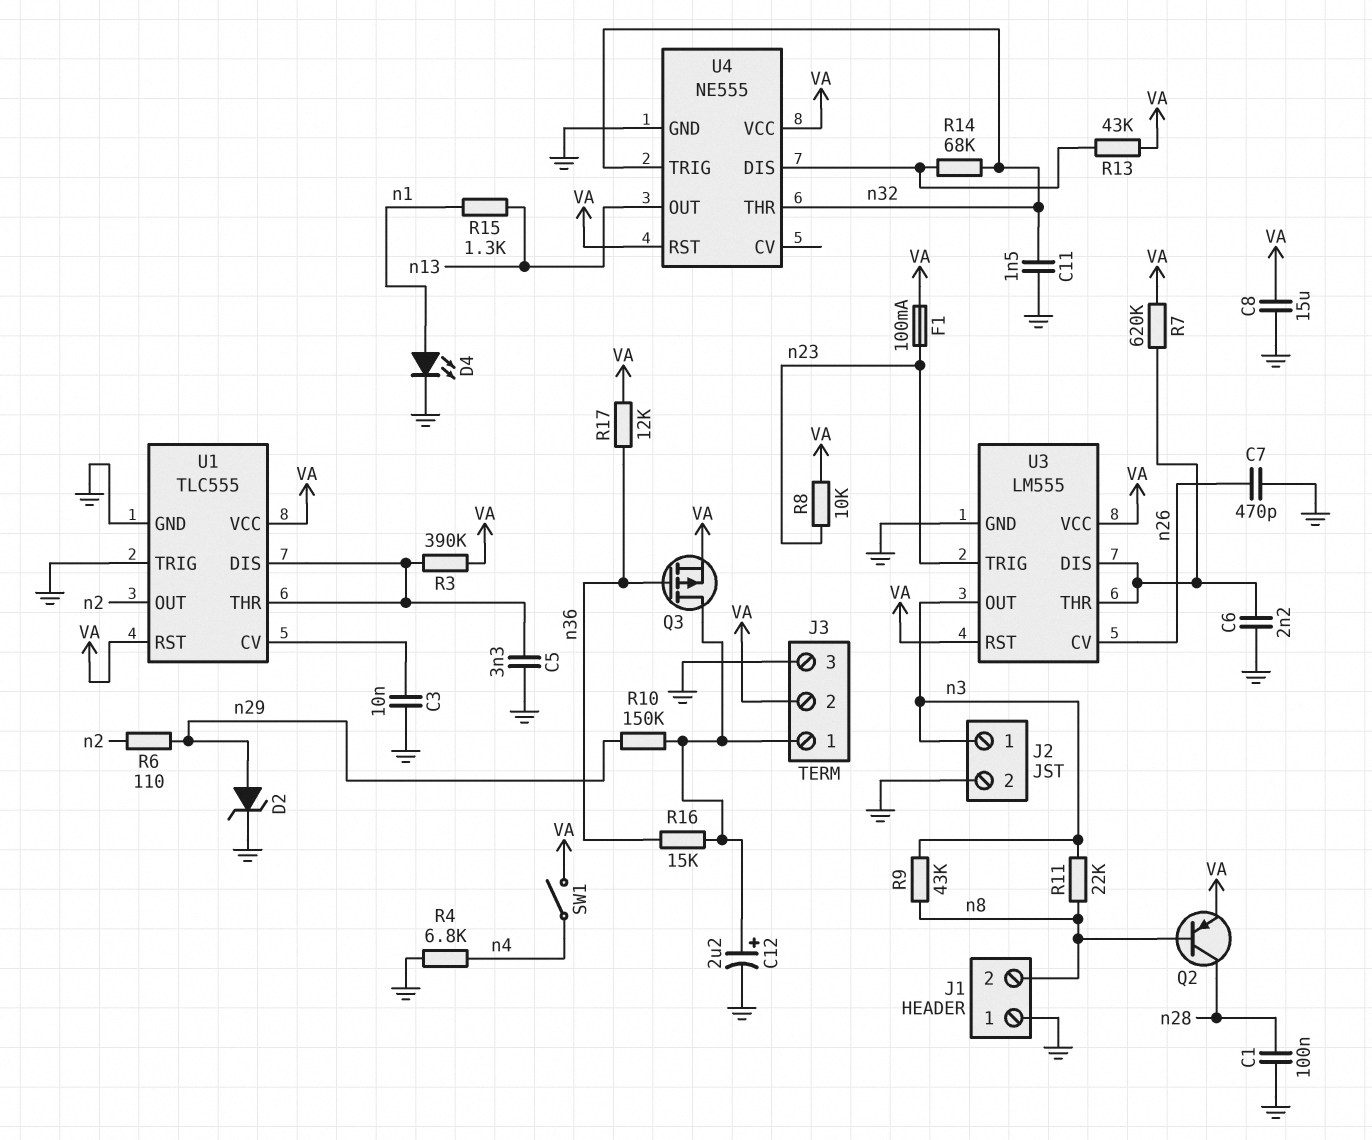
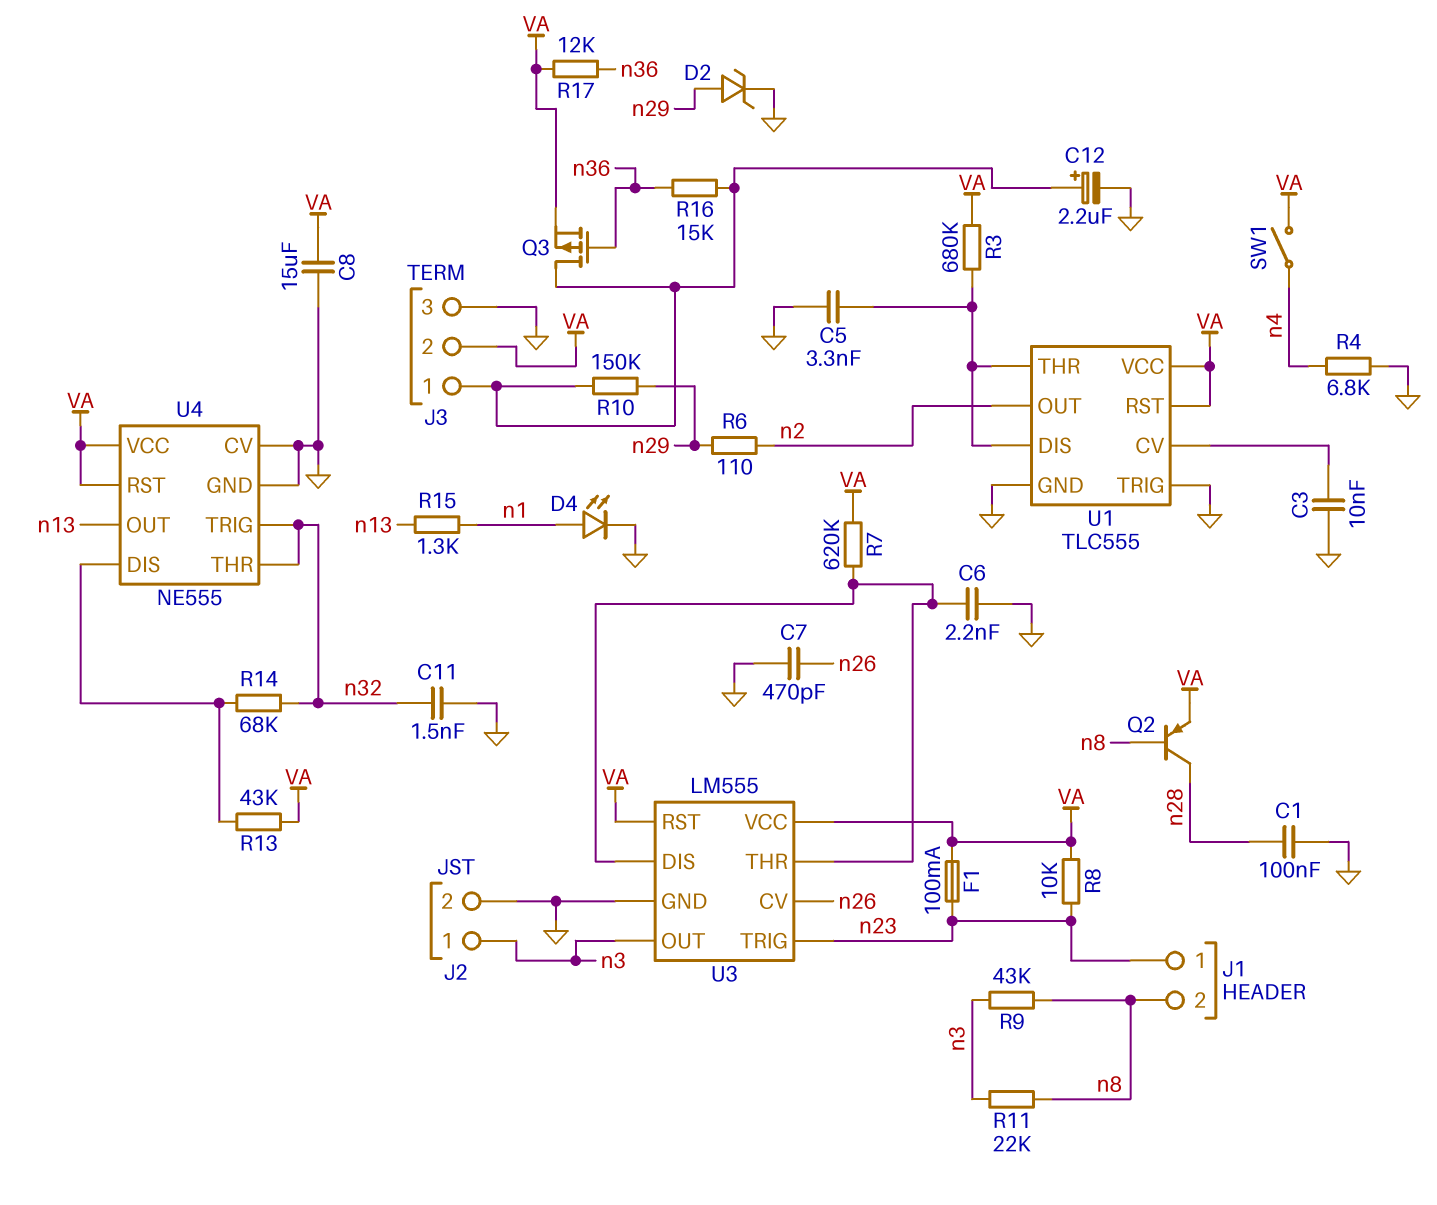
J1 pin 1: GND -> n23
R3: 390k (U1/DIS, VA) -> 680k (U1/DIS, VA)
U4 pin CV: none -> GND

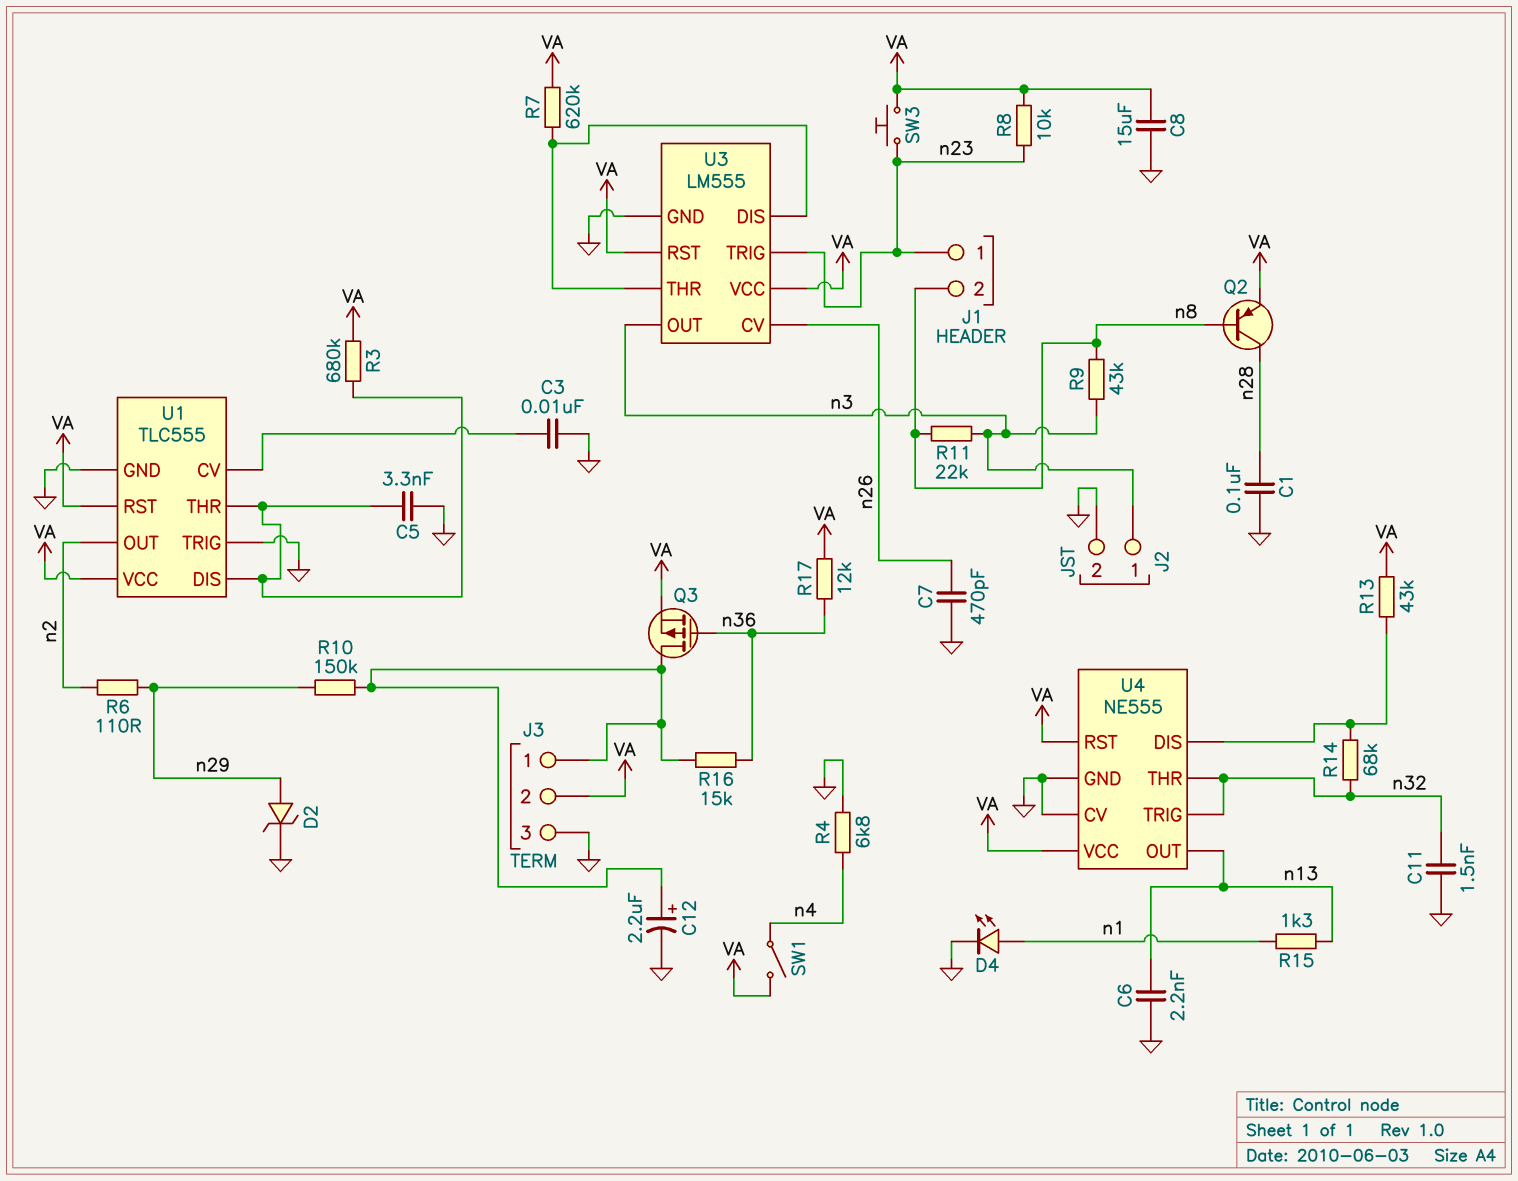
C6: 2.2nF (GND, U3/DIS) -> 2.2nF (GND, n13)
F1: 100mA (VA, n23) -> none
SW3: none -> button (VA, n23)

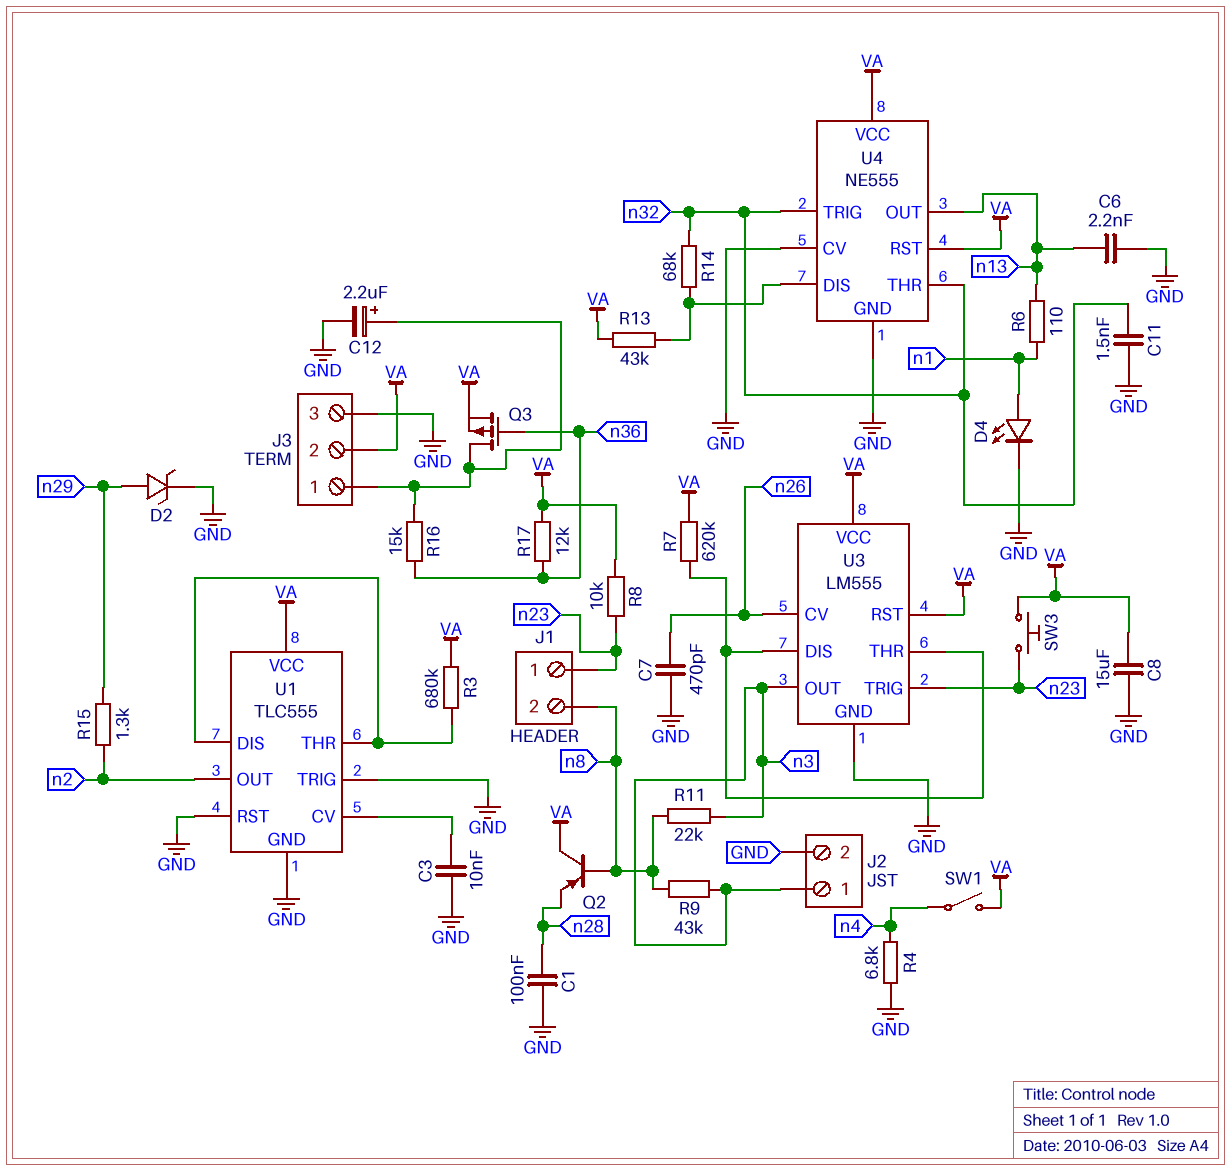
C5: 3.3nF (GND, U1/DIS) -> none
Q2: PNP (B n8, C n28, E VA) -> PNP (B n8, C VA, E n28)
R6: 110 (n2, n29) -> 110 (n1, n13)
R10: 150k (J3/1, n29) -> none
R15: 1.3k (n1, n13) -> 1.3k (n2, n29)
U1 pin RST: VA -> GND

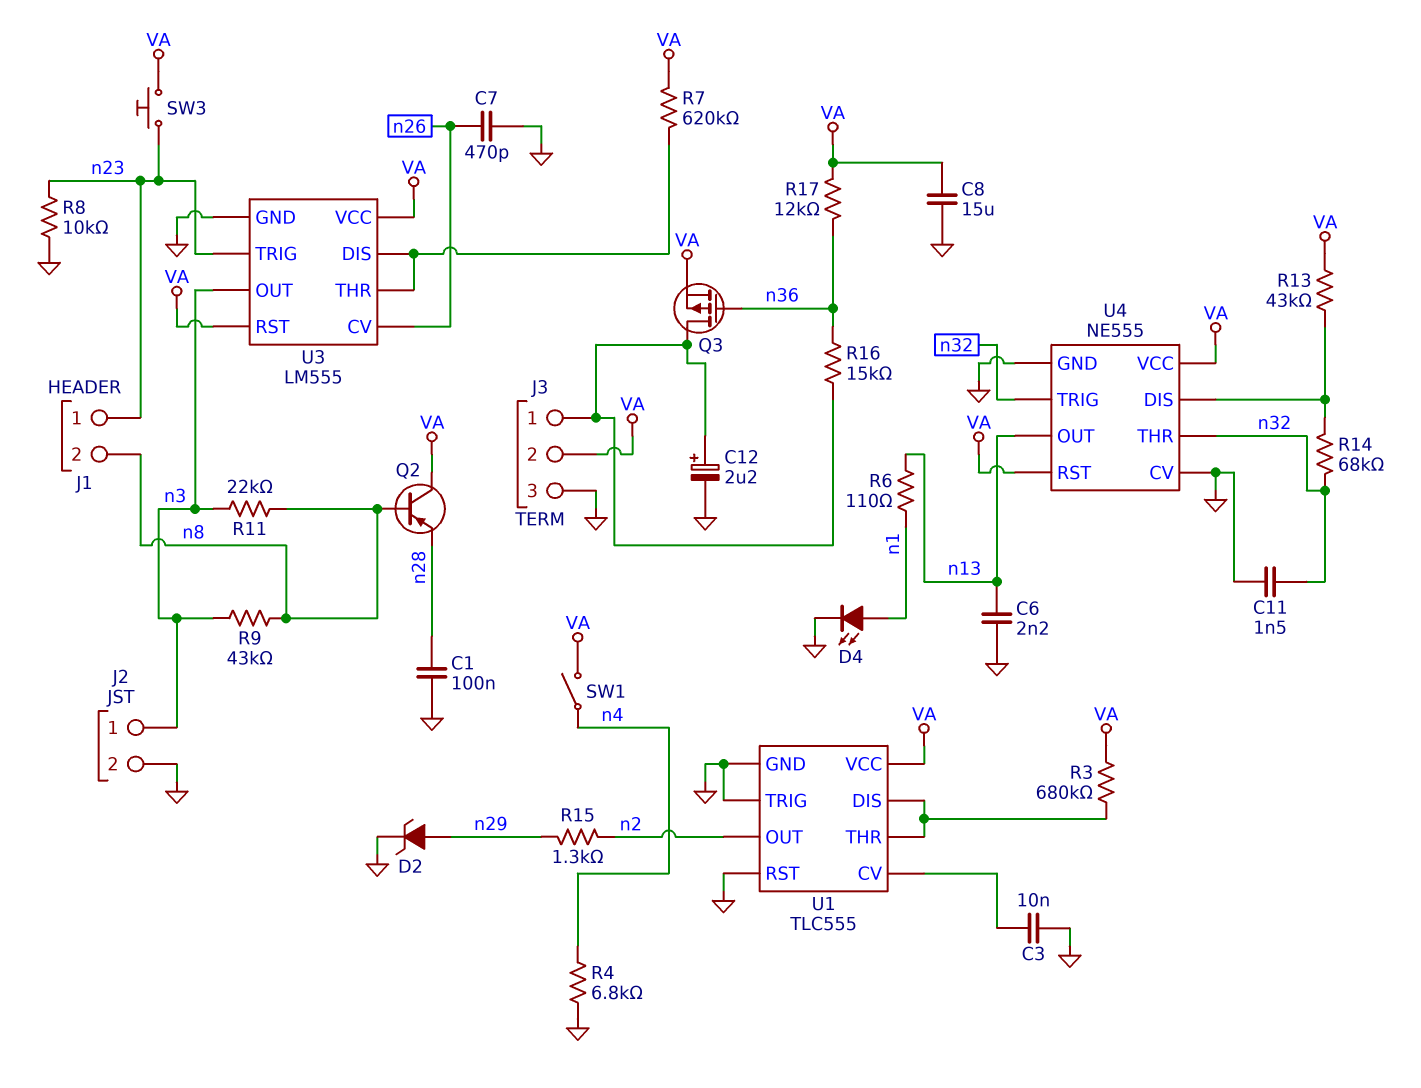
R8: 10k (VA, n23) -> 10k (GND, n23)

